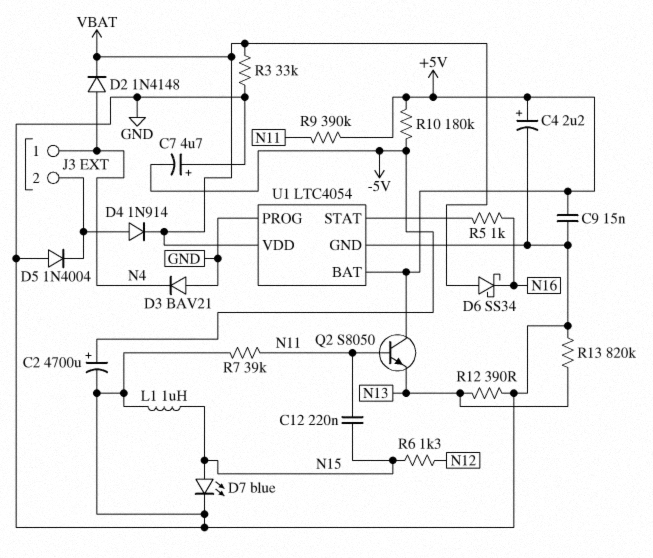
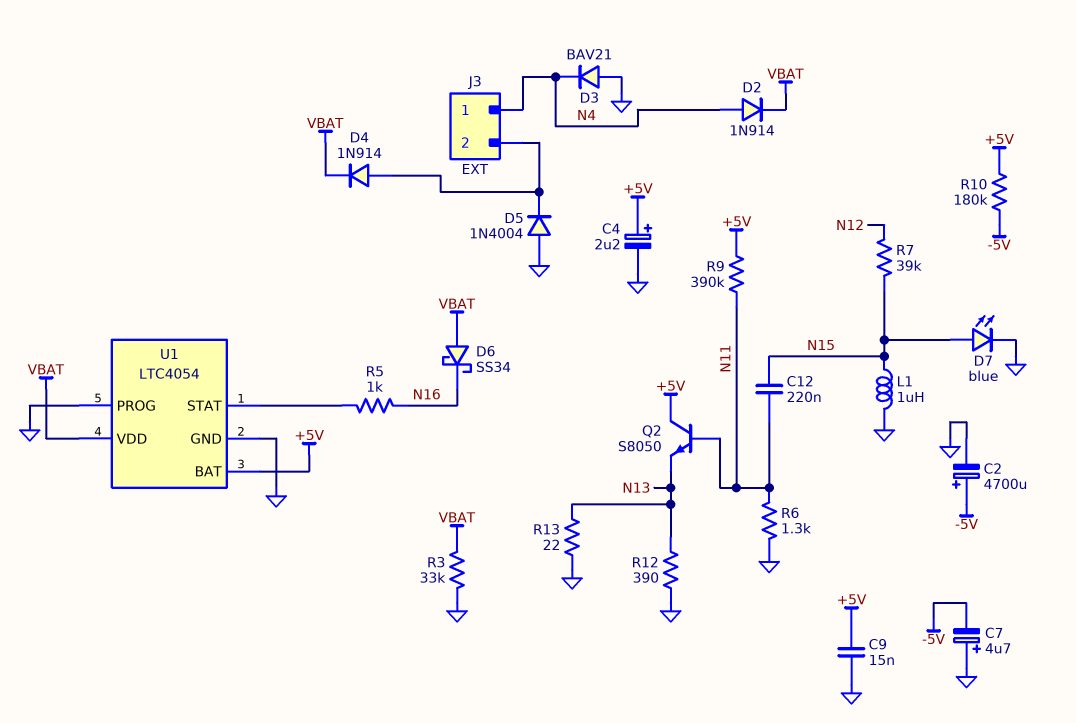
D2: diode 1N4148 (A N4, K VBAT) -> diode 1N914 (A N4, K VBAT)
R6: 1.3k (N12, N15) -> 1.3k (GND, N11)
R7: 39k (GND, N11) -> 39k (N12, N15)
R13: 820k (GND, N13) -> 22 (GND, N13)

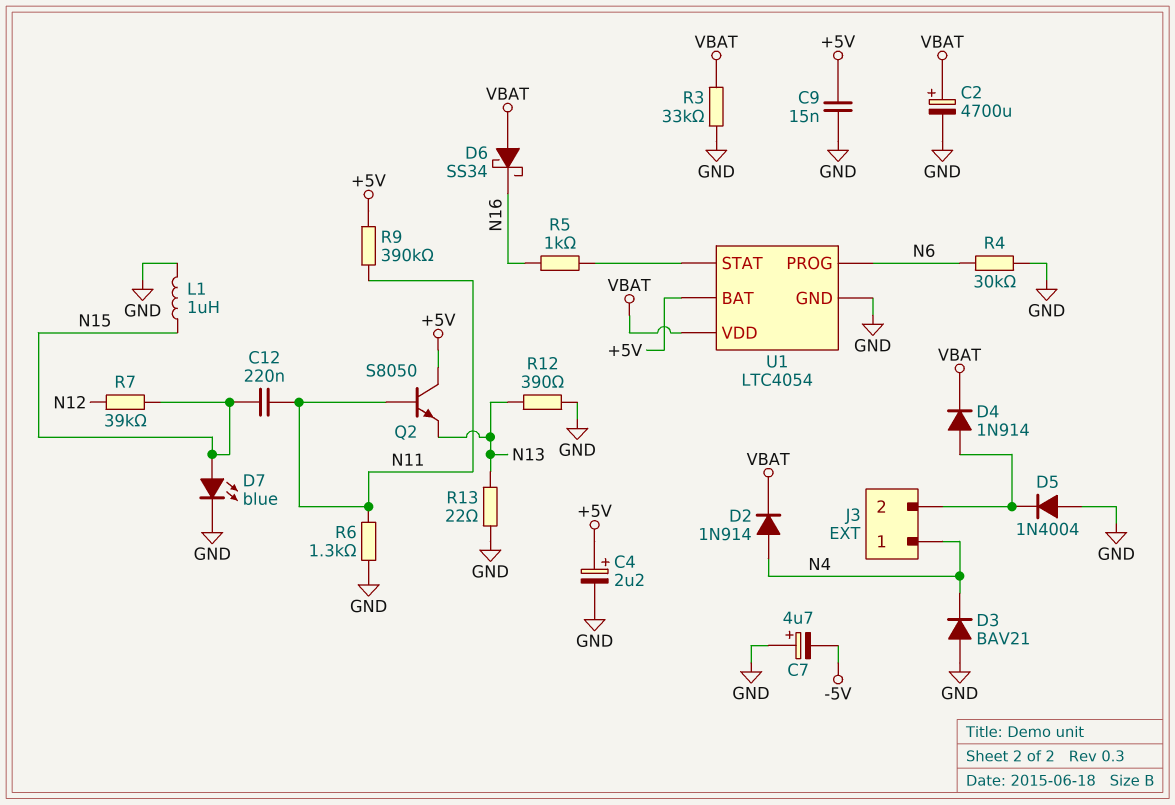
C2: 4700uF (plus -5V, minus GND) -> 4700uF (plus VBAT, minus GND)
R4: none -> 30k (GND, N6)
R10: 180k (+5V, -5V) -> none
U1 pin PROG: GND -> N6

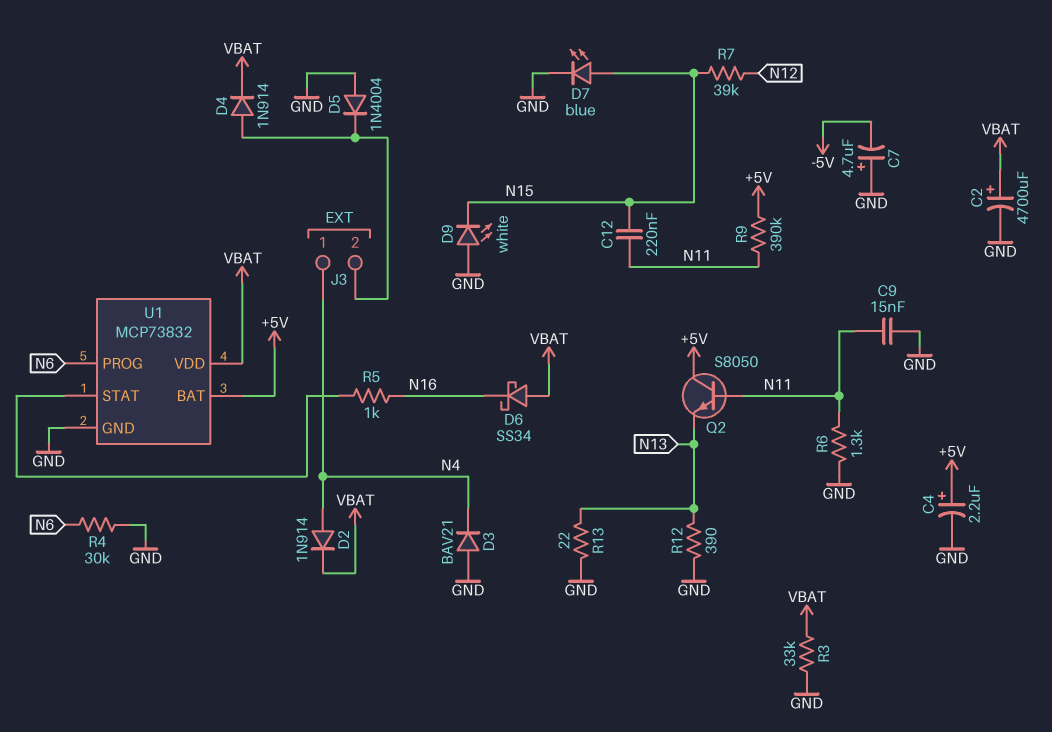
C9: 15nF (+5V, GND) -> 15nF (GND, N11)
D9: none -> LED white (A GND, K N15)
L1: 1uH (GND, N15) -> none
U1: LTC4054 -> MCP73832

